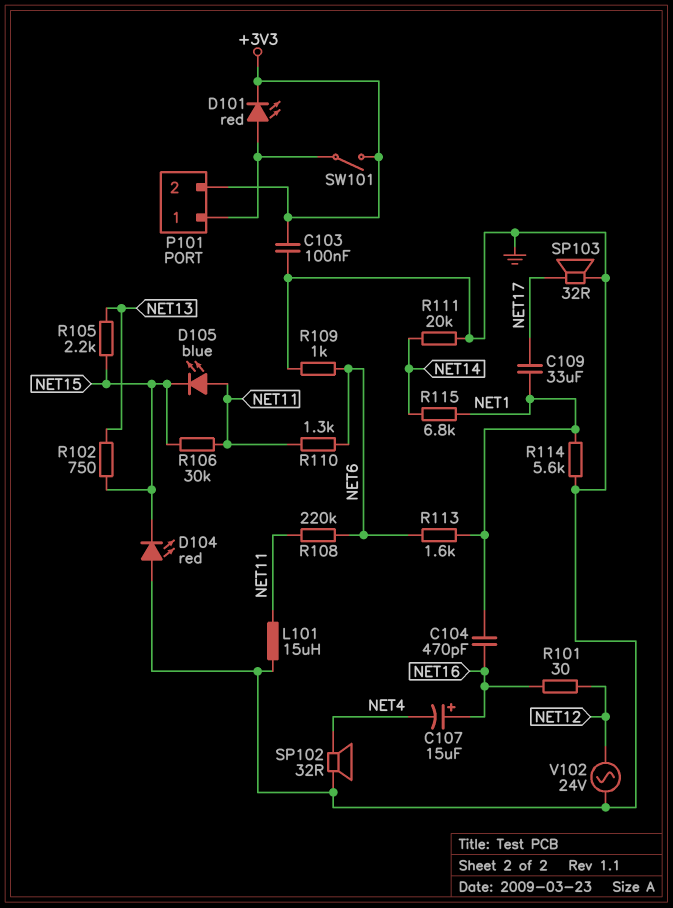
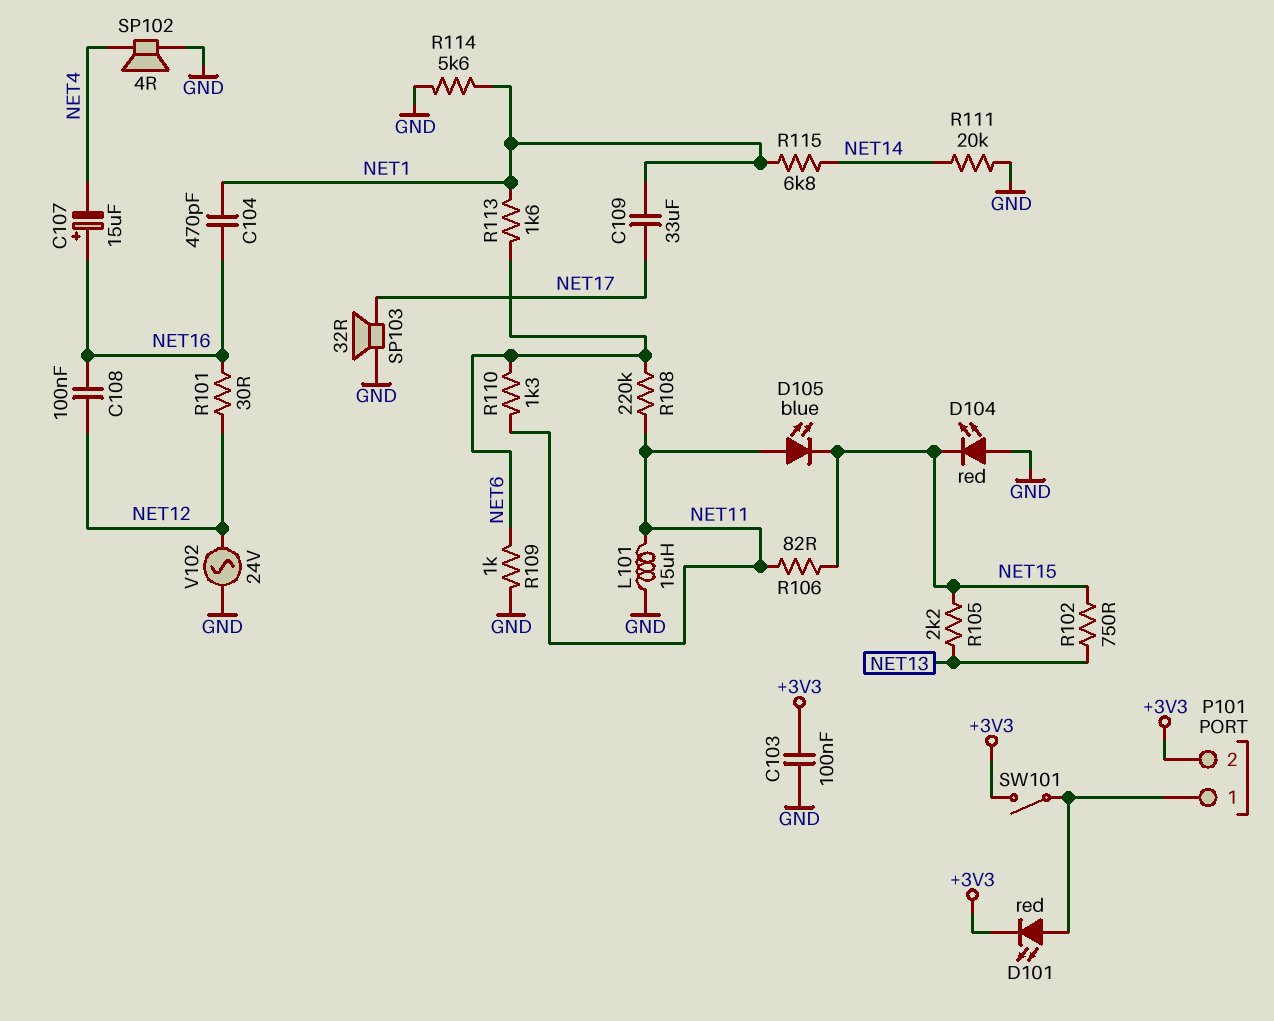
C108: none -> 100nF (NET12, NET16)
R106: 30k (NET11, NET15) -> 82 (NET11, NET15)
SP102: speaker 32R (GND, NET4) -> speaker 4R (GND, NET4)

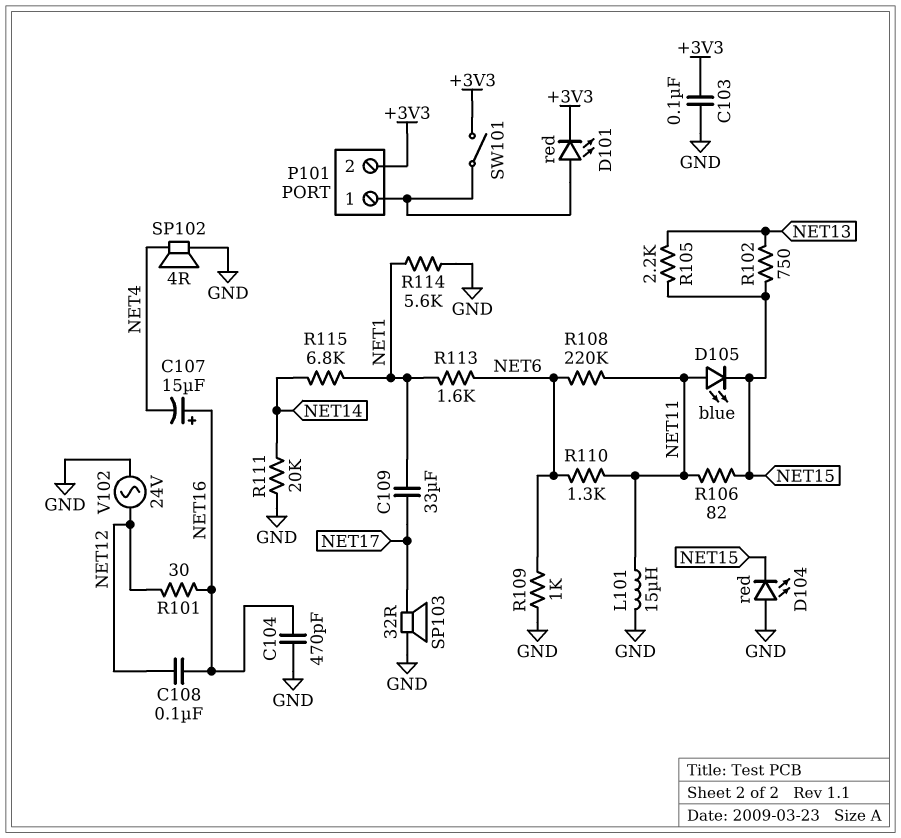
C104: 470pF (NET1, NET16) -> 470pF (GND, NET16)

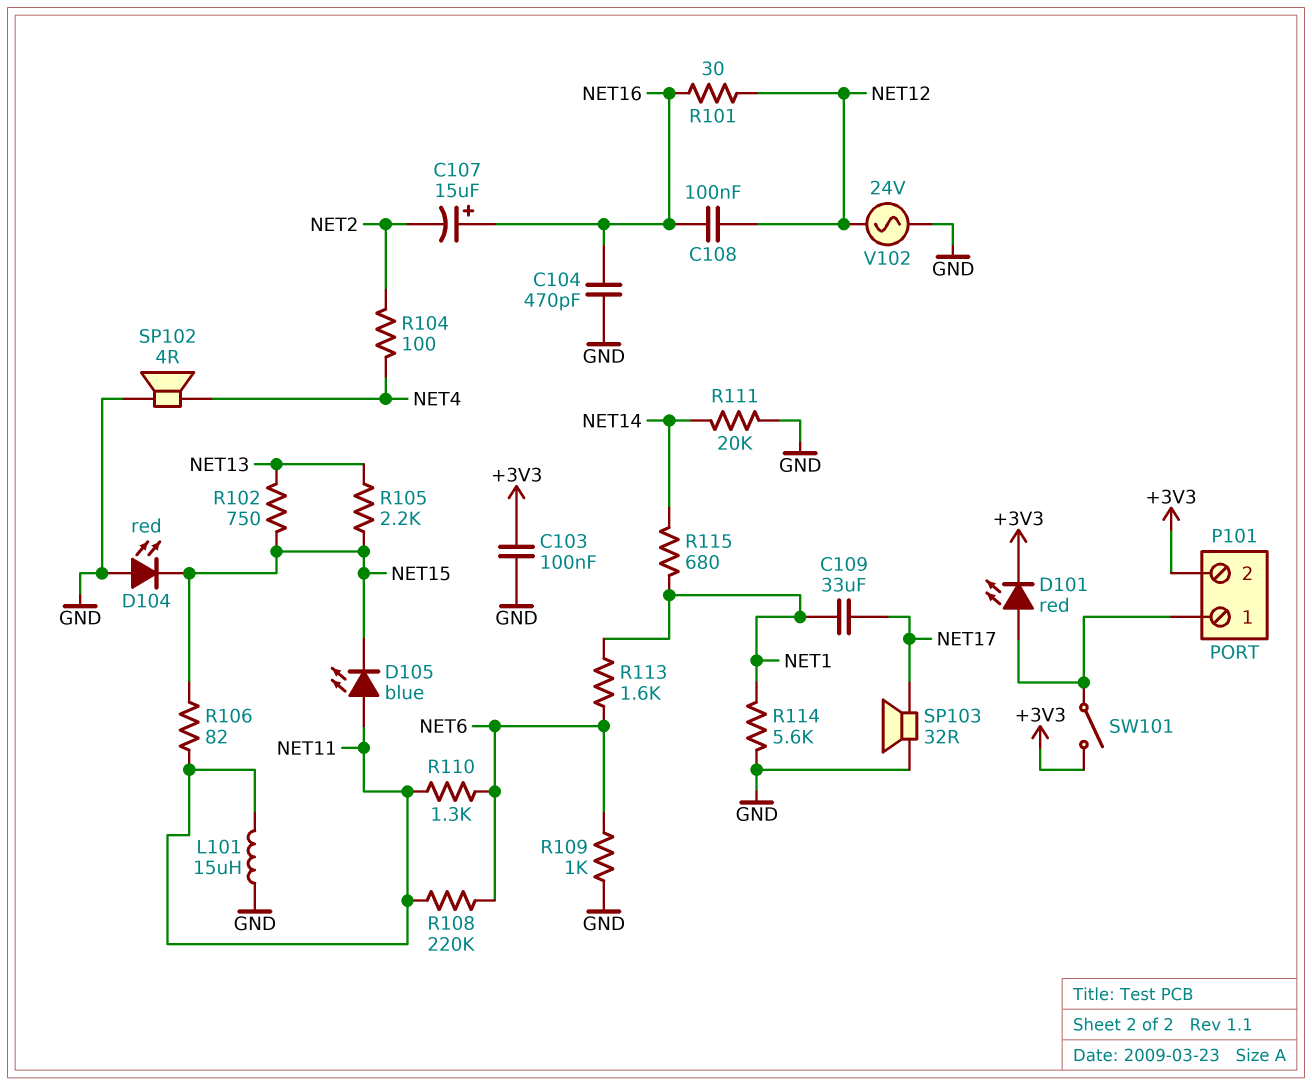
C107: 15uF (plus NET16, minus NET4) -> 15uF (plus NET16, minus NET2)
R104: none -> 100 (NET2, NET4)
R115: 6.8k (NET1, NET14) -> 680 (NET1, NET14)

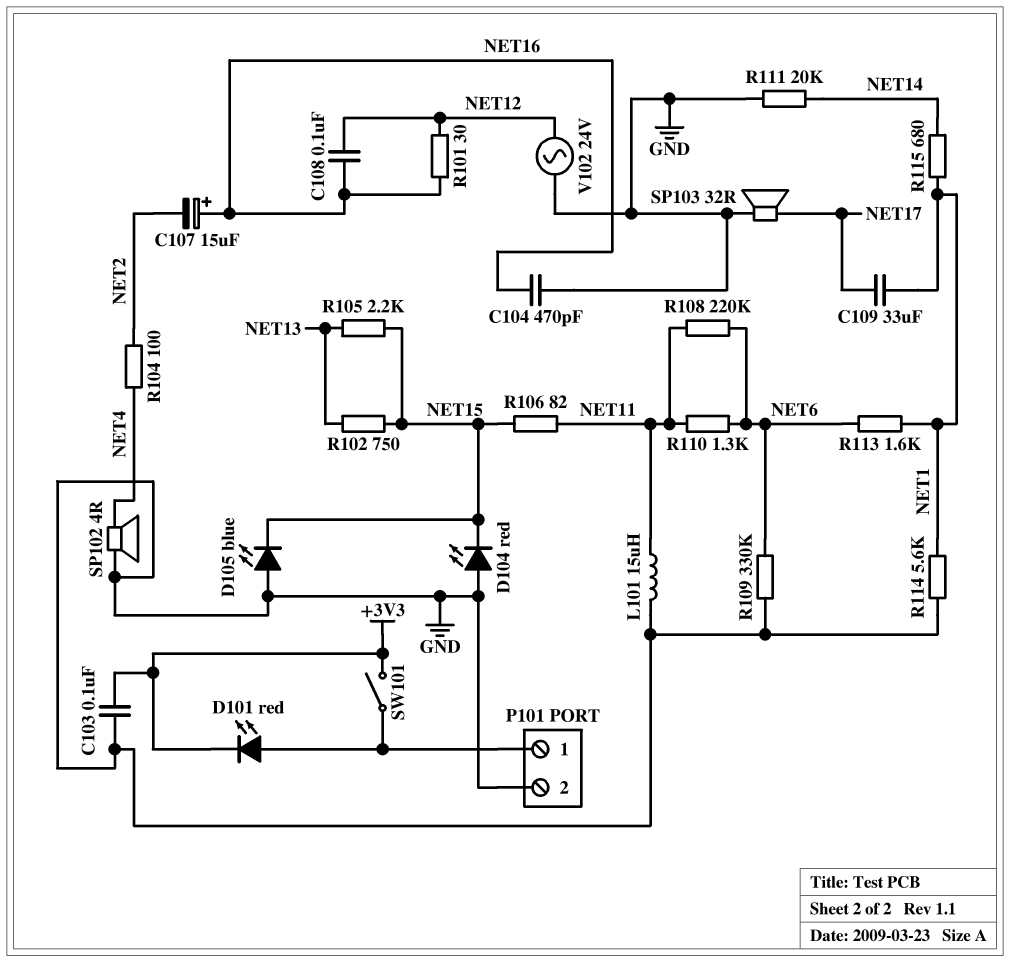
D105: LED blue (A NET11, K NET15) -> LED blue (A GND, K NET15)
P101 pin 2: +3V3 -> GND
R109: 1k (GND, NET6) -> 330k (GND, NET6)

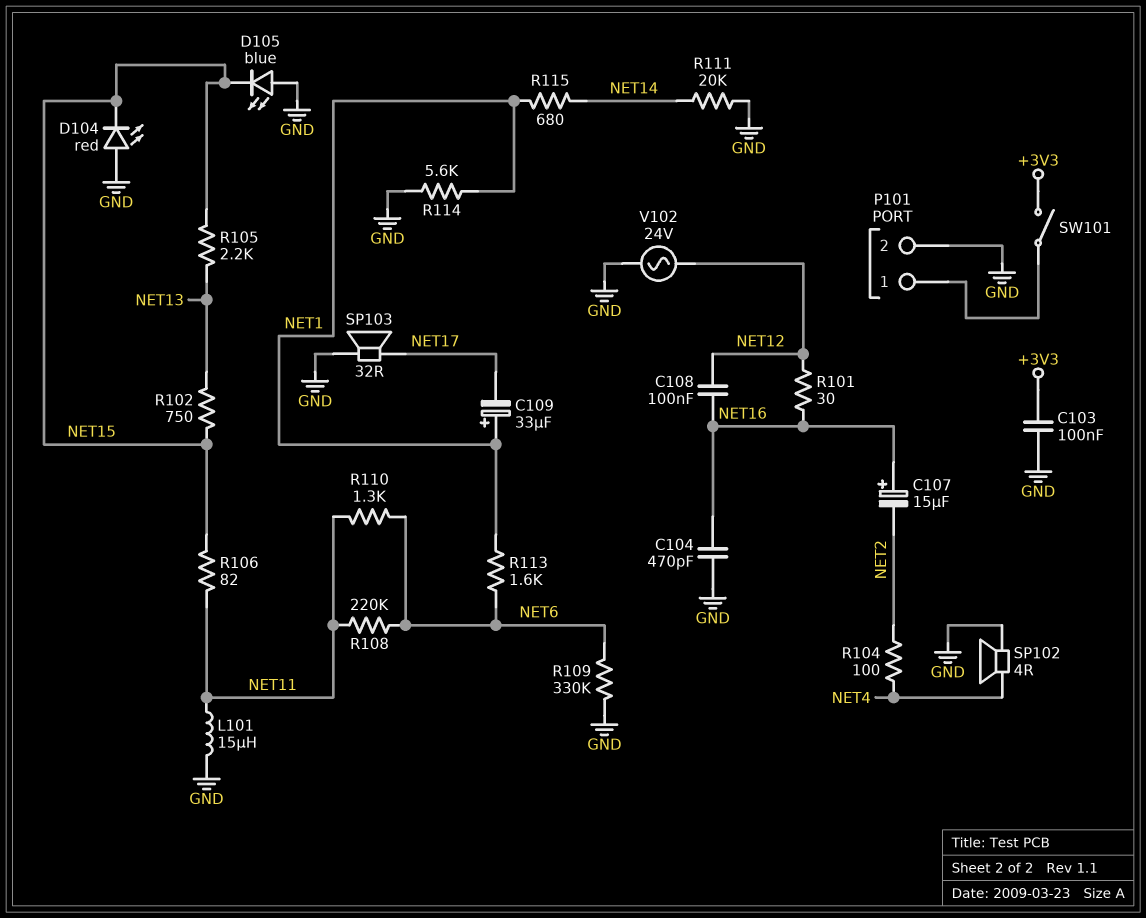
C109: 33uF (NET1, NET17) -> 33uF (plus NET1, minus NET17)
D101: LED red (A P101/1, K +3V3) -> none

